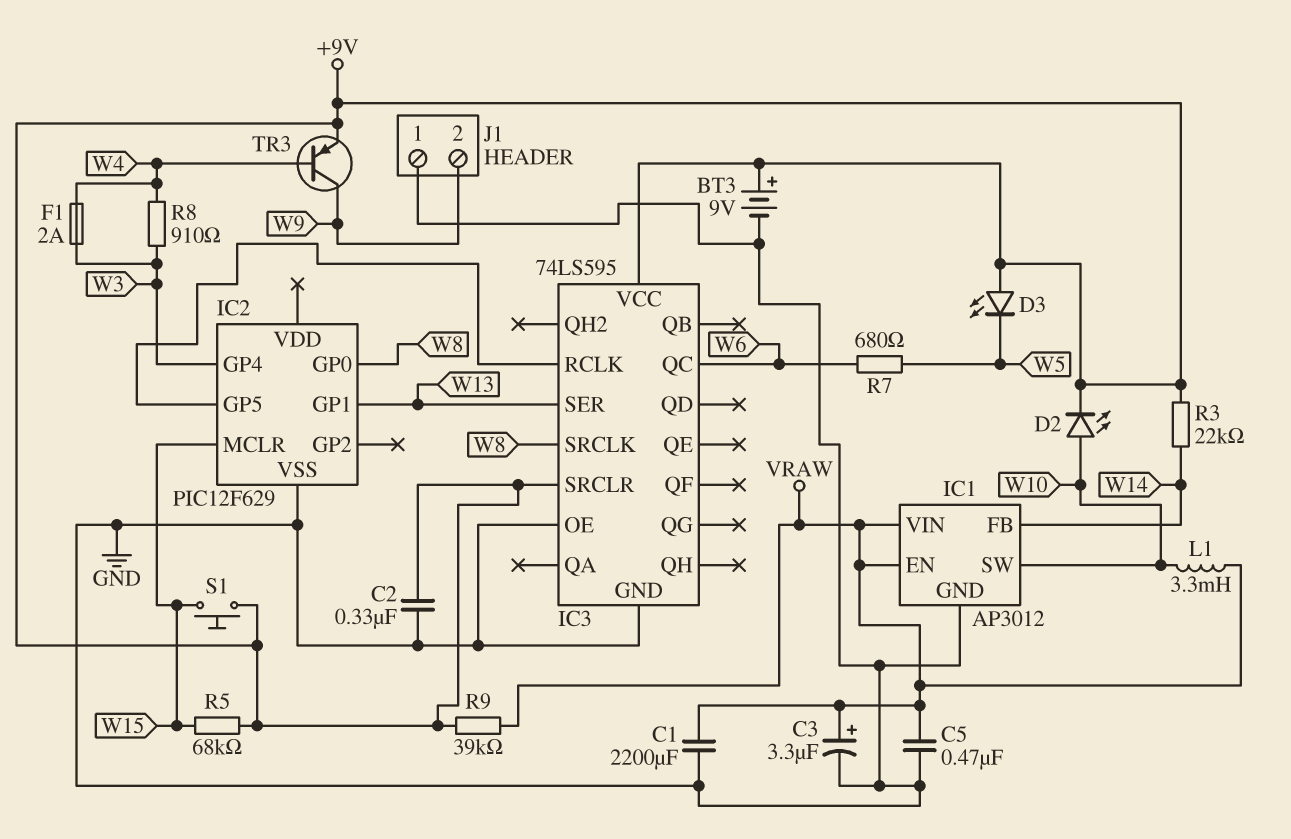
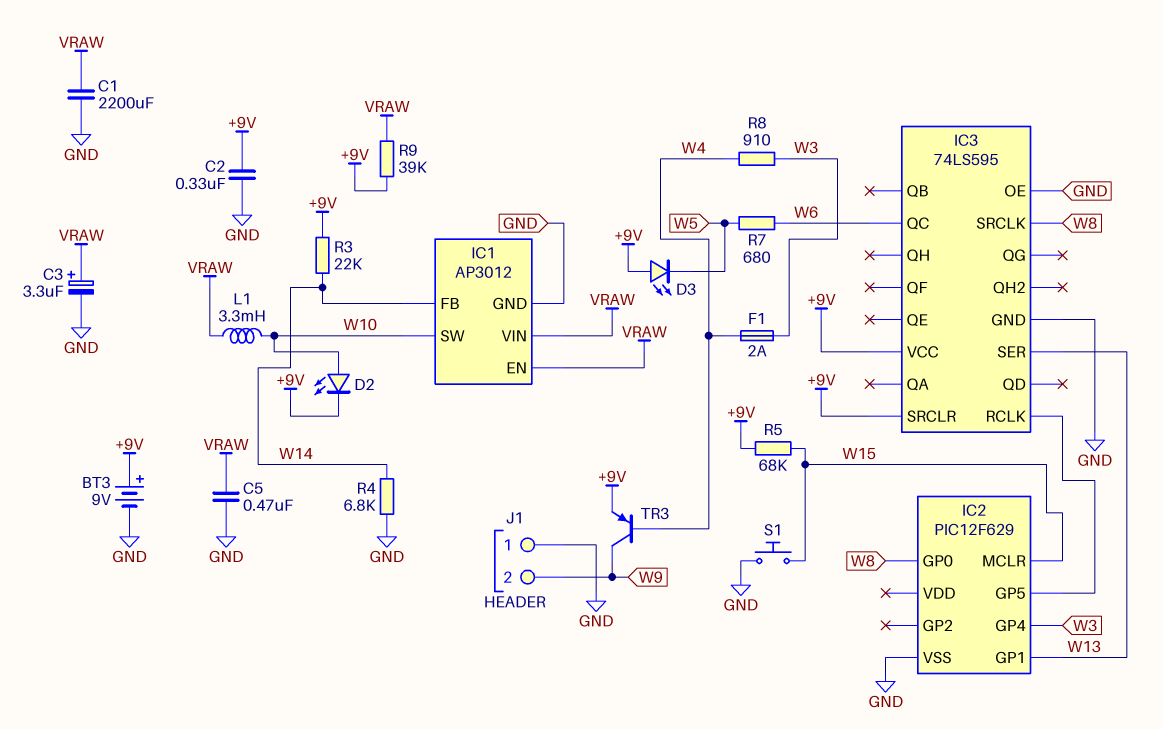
R4: none -> 6.8k (GND, W14)
S1: button (+9V, W15) -> button (GND, W15)

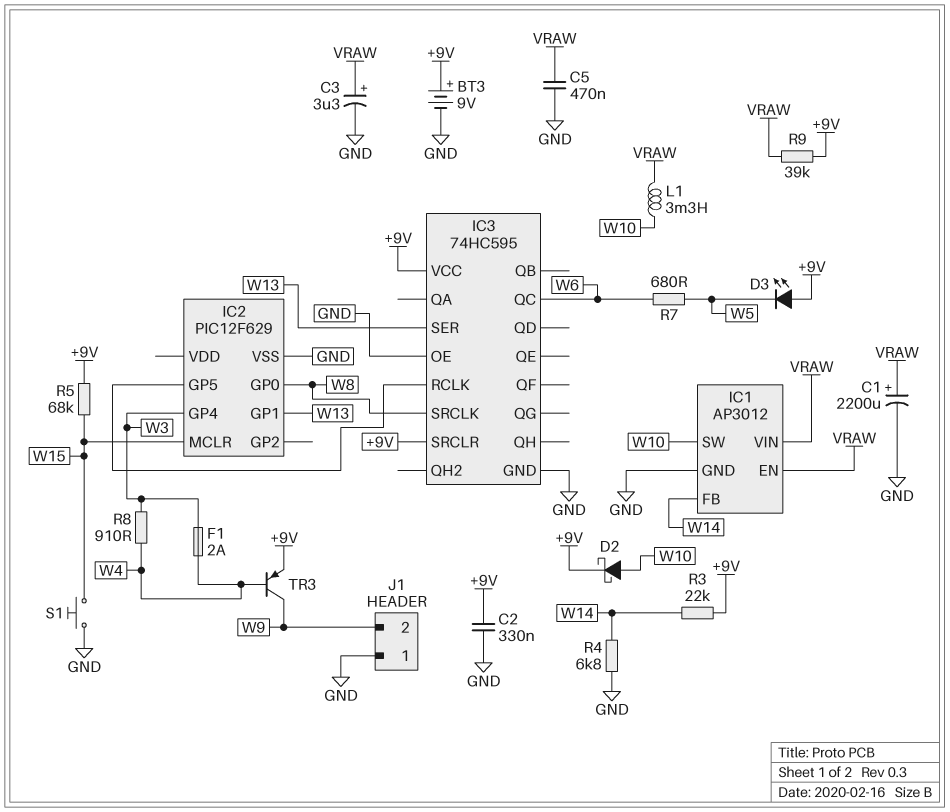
C1: 2200uF (GND, VRAW) -> 2200uF (plus VRAW, minus GND)
D2: LED (A W10, K +9V) -> schottky (A W10, K +9V)
IC3: 74LS595 -> 74HC595

